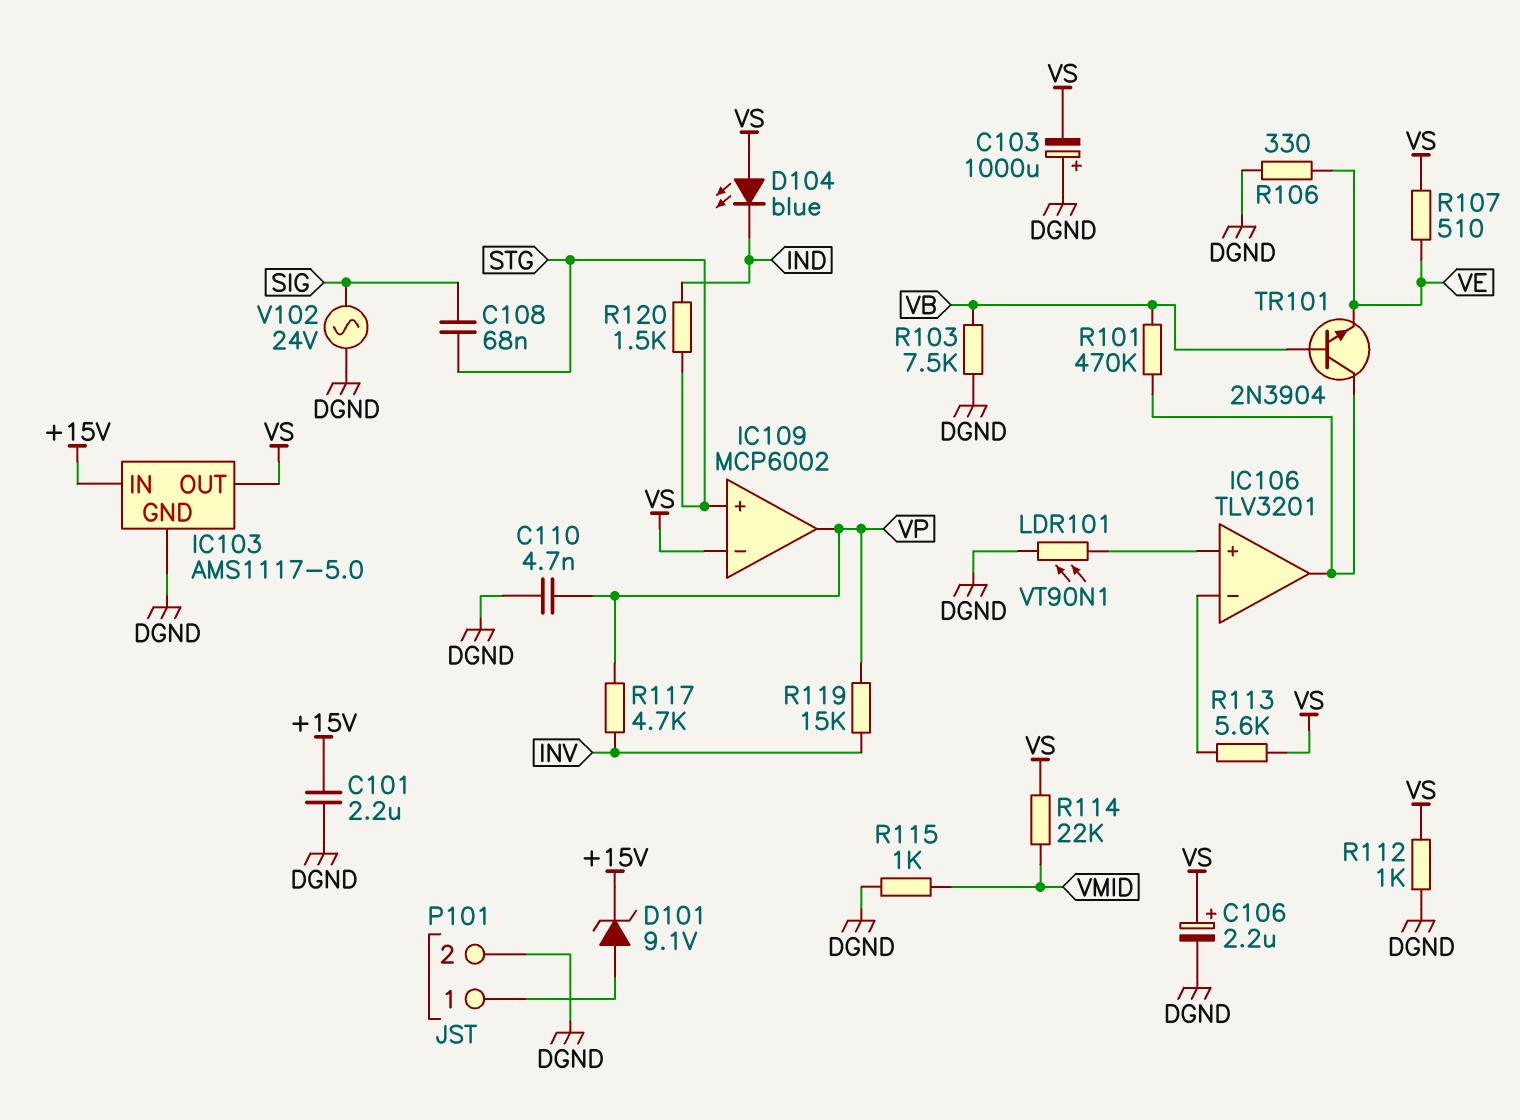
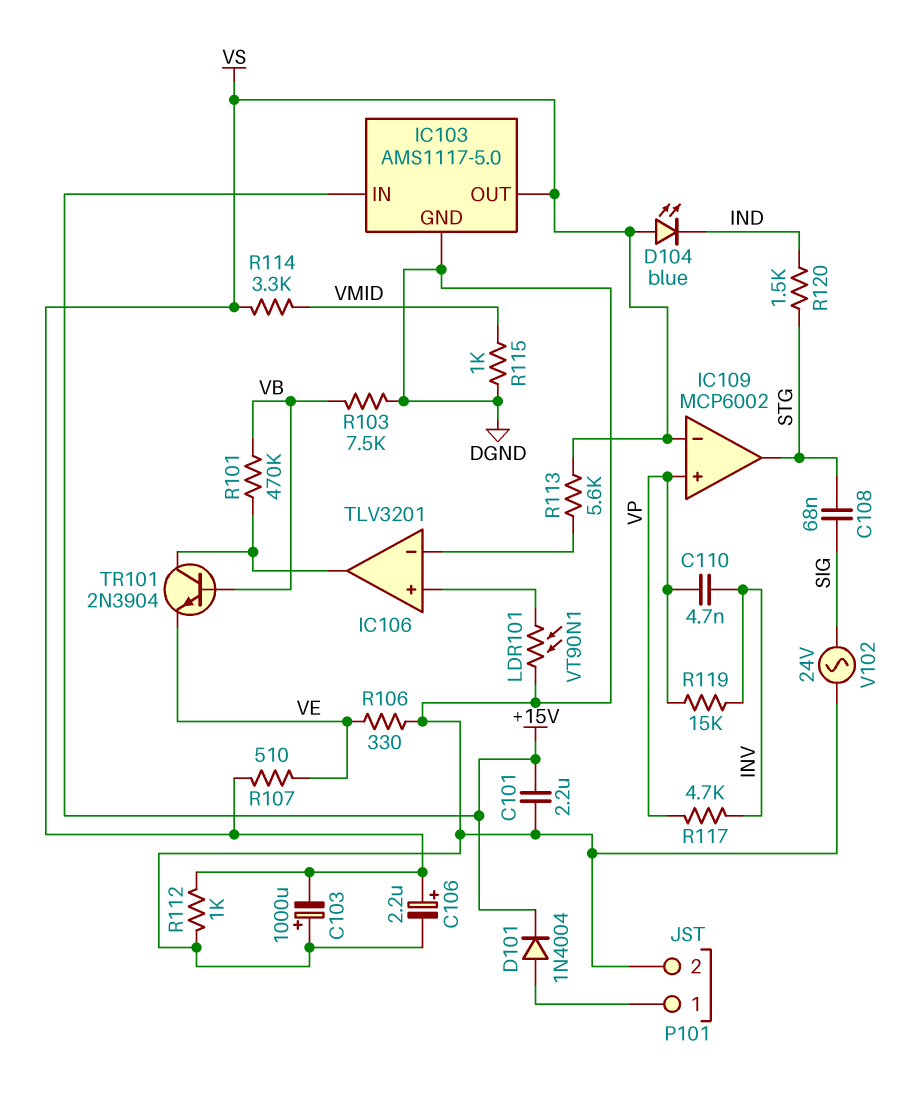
C110: 4.7nF (DGND, VP) -> 4.7nF (INV, VP)
D101: zener 9.1V (A P101/1, K +15V) -> diode 1N4004 (A P101/1, K +15V)
IC109 pin in+: STG -> VP
IC109 pin out: VP -> STG
R114: 22k (VMID, VS) -> 3.3k (VMID, VS)

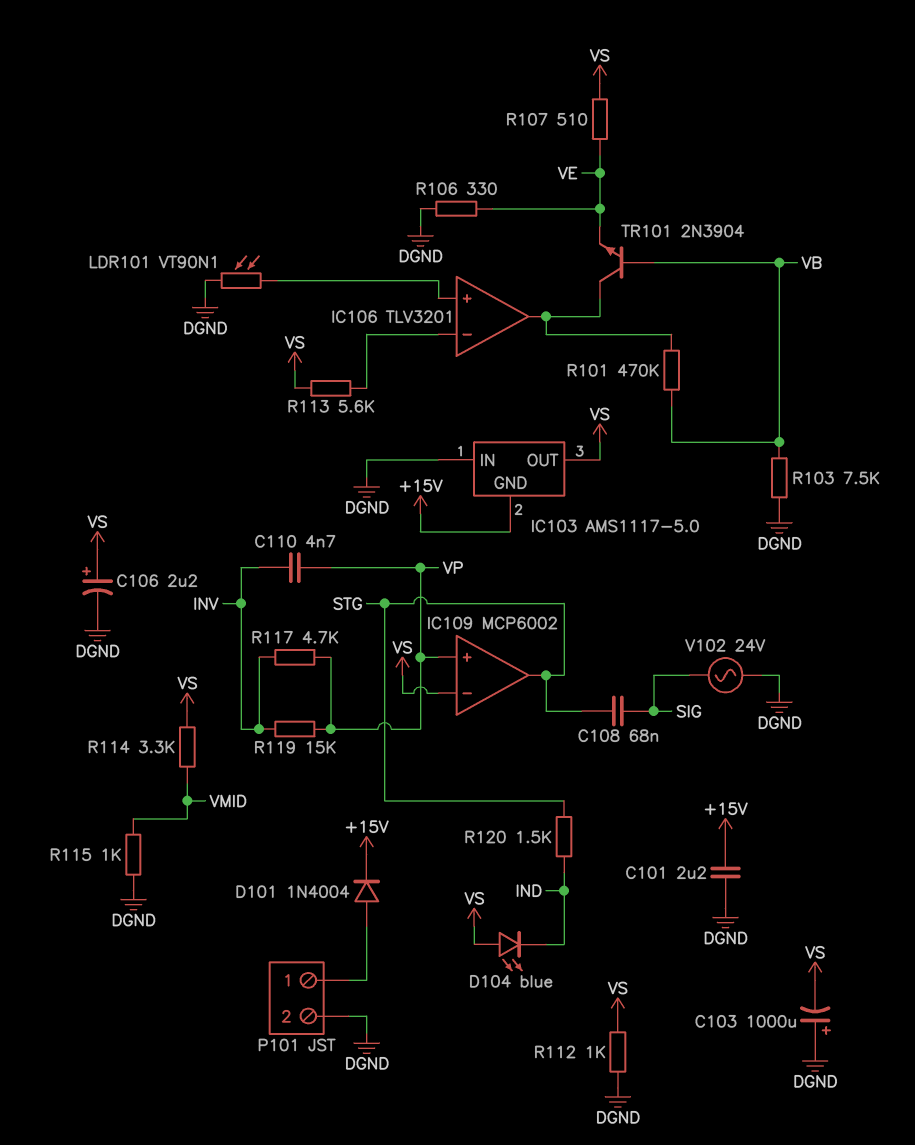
IC103 pin GND: DGND -> +15V
IC103 pin IN: +15V -> DGND

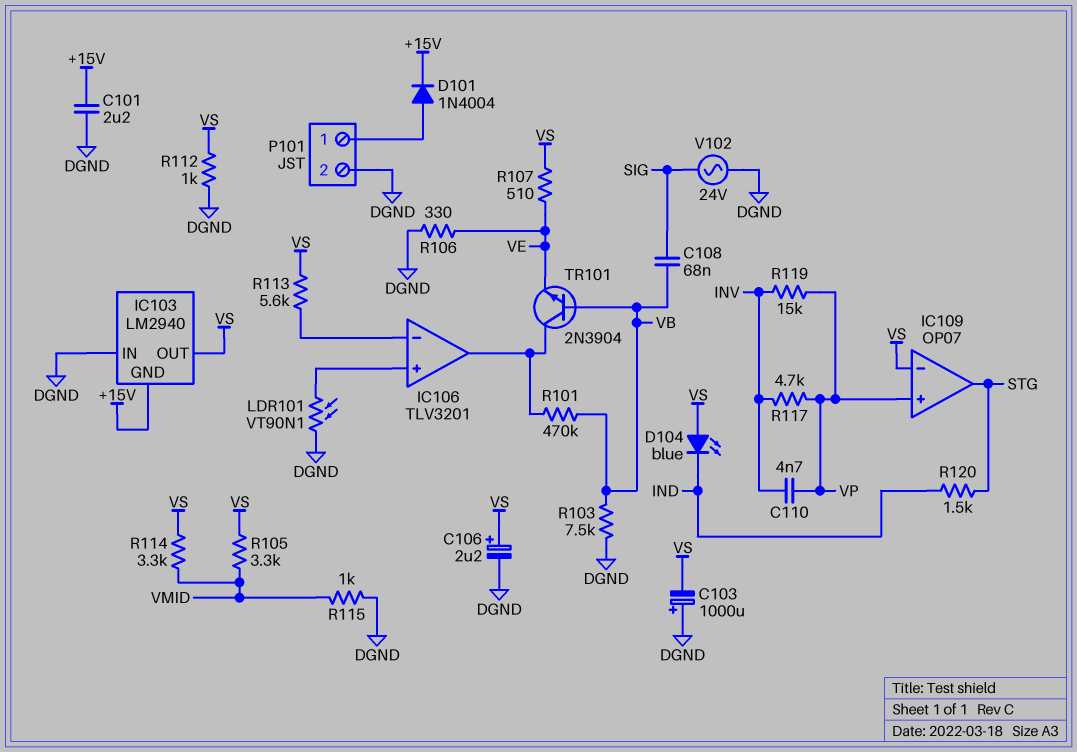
C108: 68nF (SIG, STG) -> 68nF (SIG, VB)
IC103: AMS1117-5.0 -> LM2940
IC109: MCP6002 -> OP07
R105: none -> 3.3k (VMID, VS)

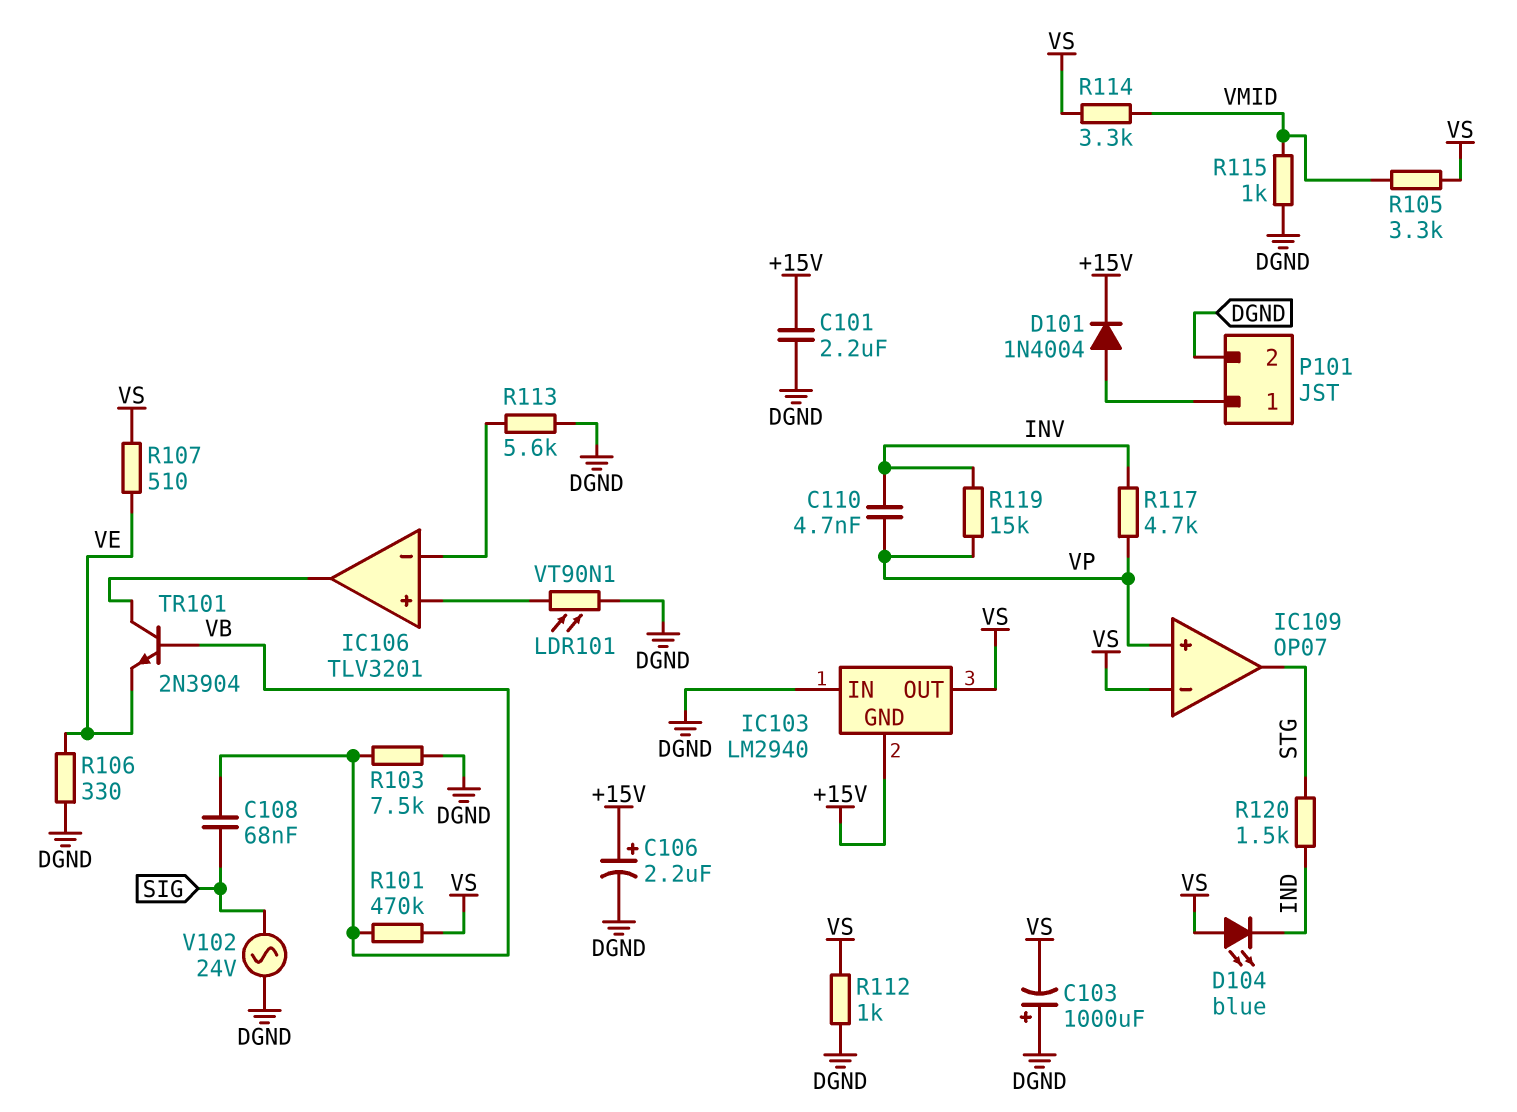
C106: 2.2uF (plus VS, minus DGND) -> 2.2uF (plus +15V, minus DGND)
R101: 470k (IC106/out, VB) -> 470k (VB, VS)
R113: 5.6k (IC106/in-, VS) -> 5.6k (DGND, IC106/in-)

